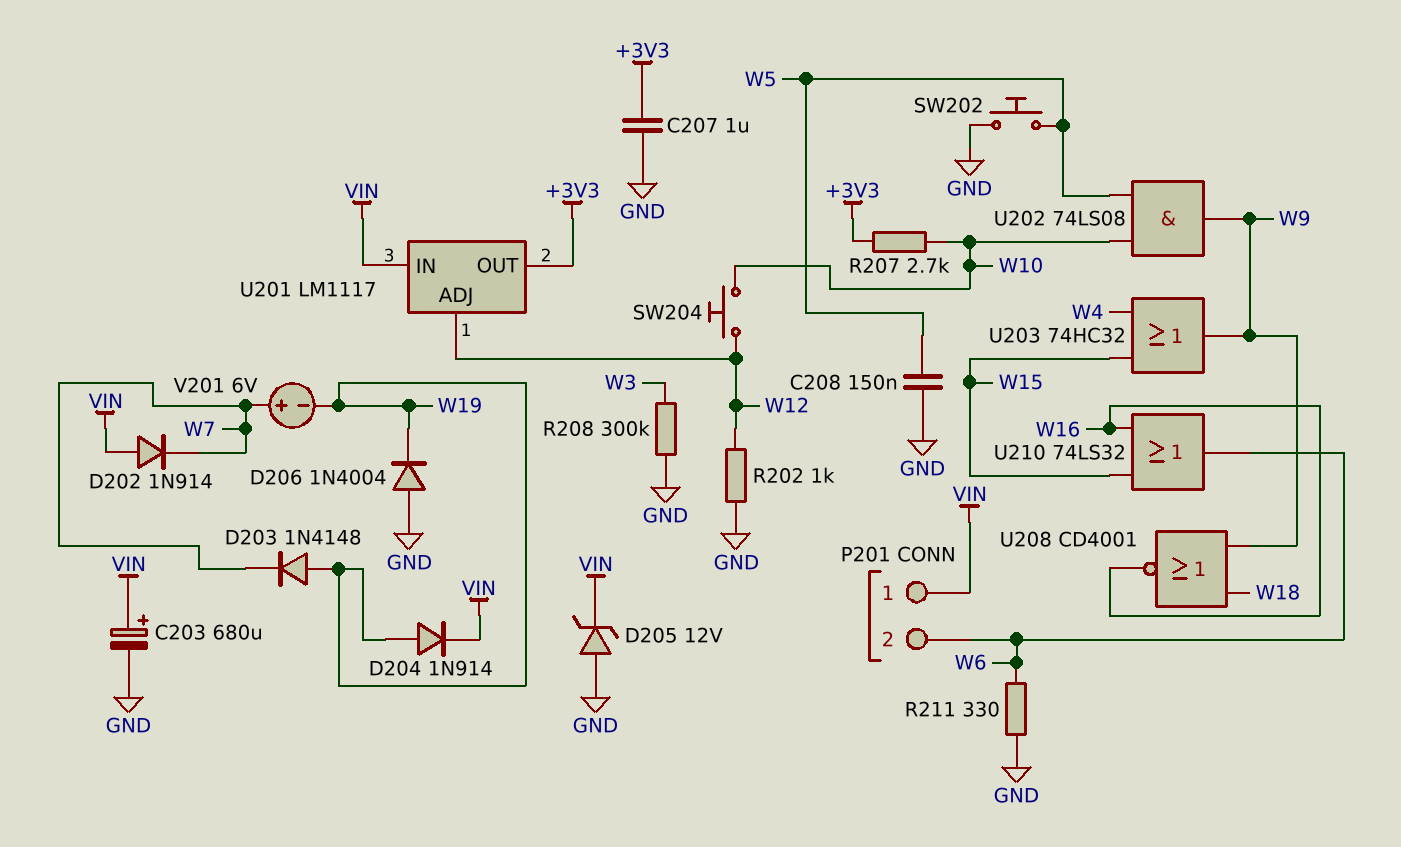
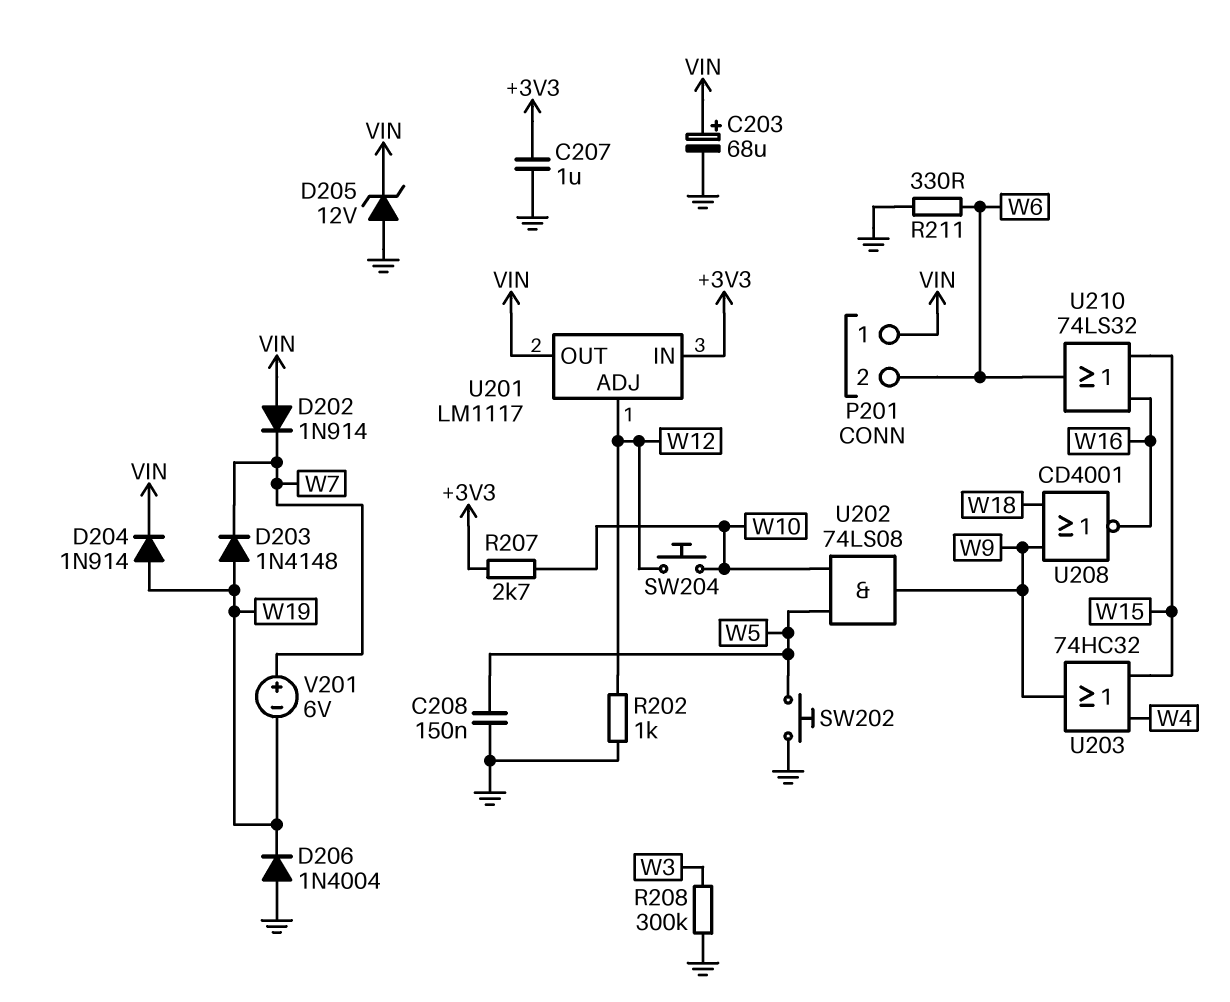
C203: 680uF (plus VIN, minus GND) -> 68uF (plus VIN, minus GND)
U201 pin IN: VIN -> +3V3
U201 pin OUT: +3V3 -> VIN

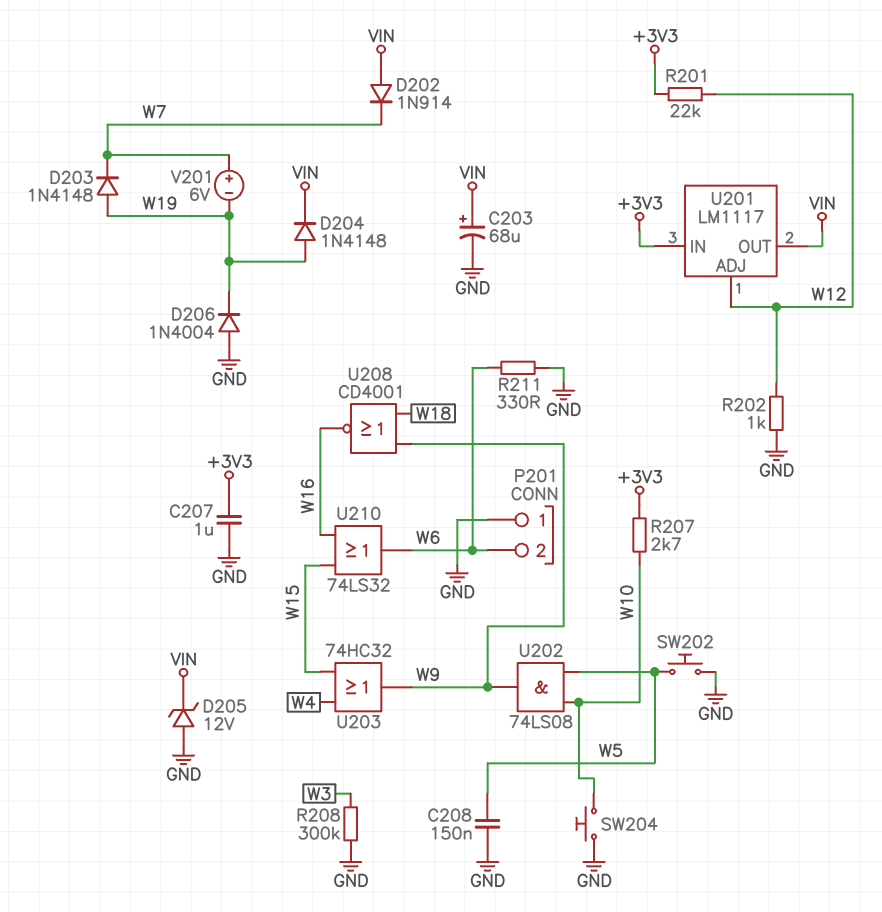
D204: diode 1N914 (A W19, K VIN) -> diode 1N4148 (A W19, K VIN)
P201 pin 1: VIN -> GND
R201: none -> 22k (+3V3, W12)
SW204: button (W10, W12) -> button (GND, W10)

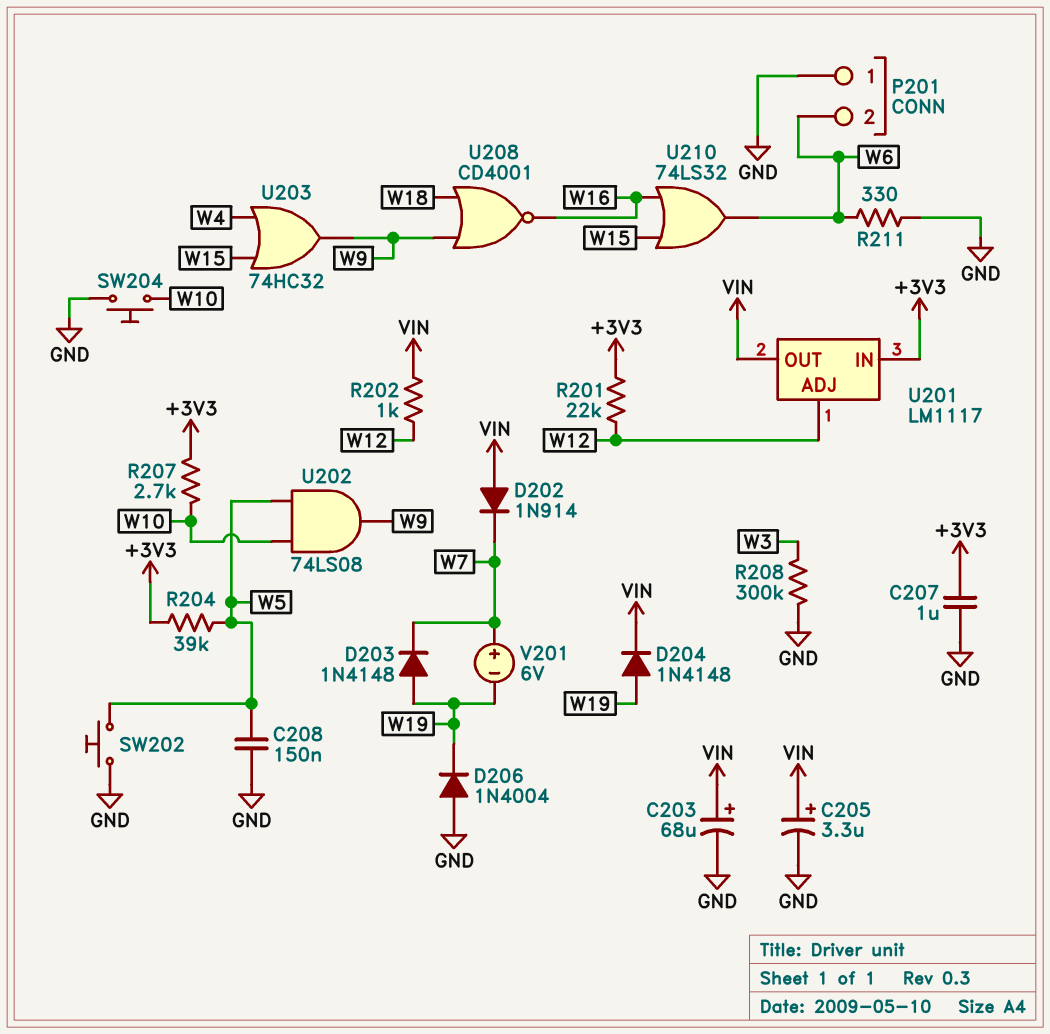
C205: none -> 3.3uF (plus VIN, minus GND)
D205: zener 12V (A GND, K VIN) -> none
R202: 1k (GND, W12) -> 1k (VIN, W12)
R204: none -> 39k (+3V3, W5)

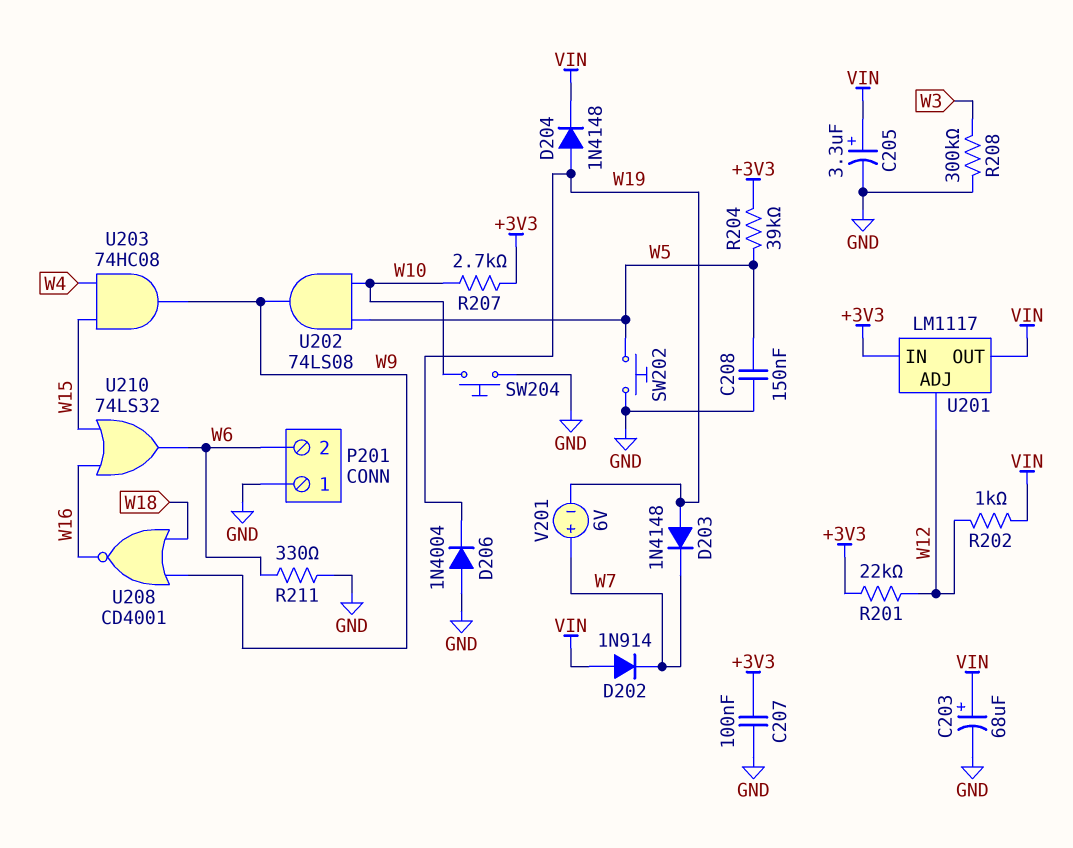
C207: 1uF (+3V3, GND) -> 100nF (+3V3, GND)
U203: OR 74HC32 (in W4, in W15, out W9) -> AND 74HC08 (in W4, in W15, out W9)

